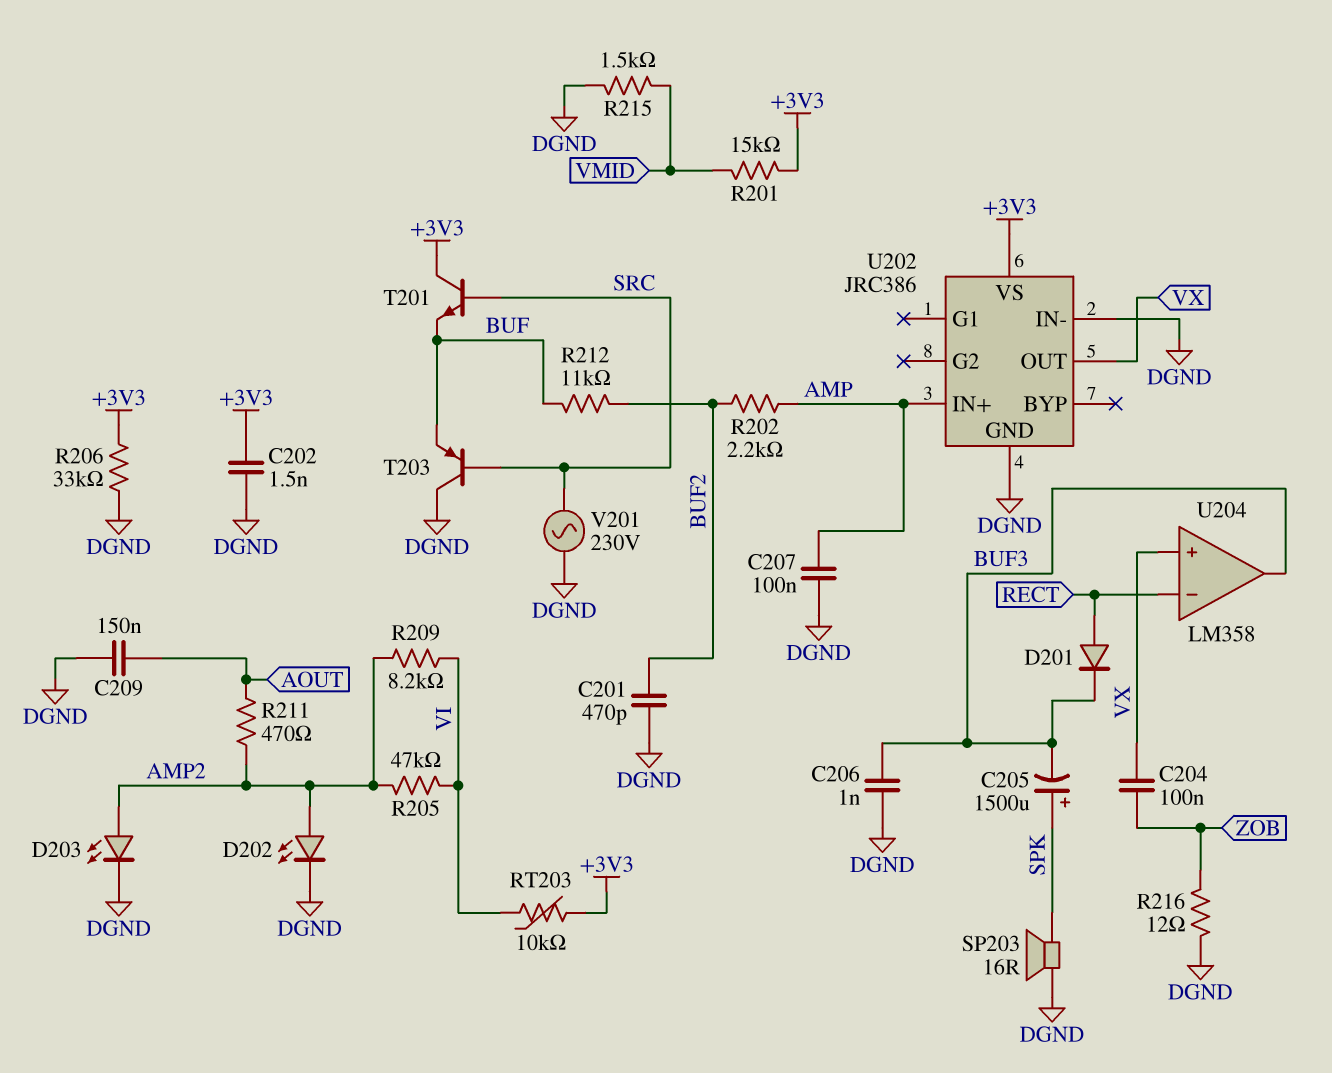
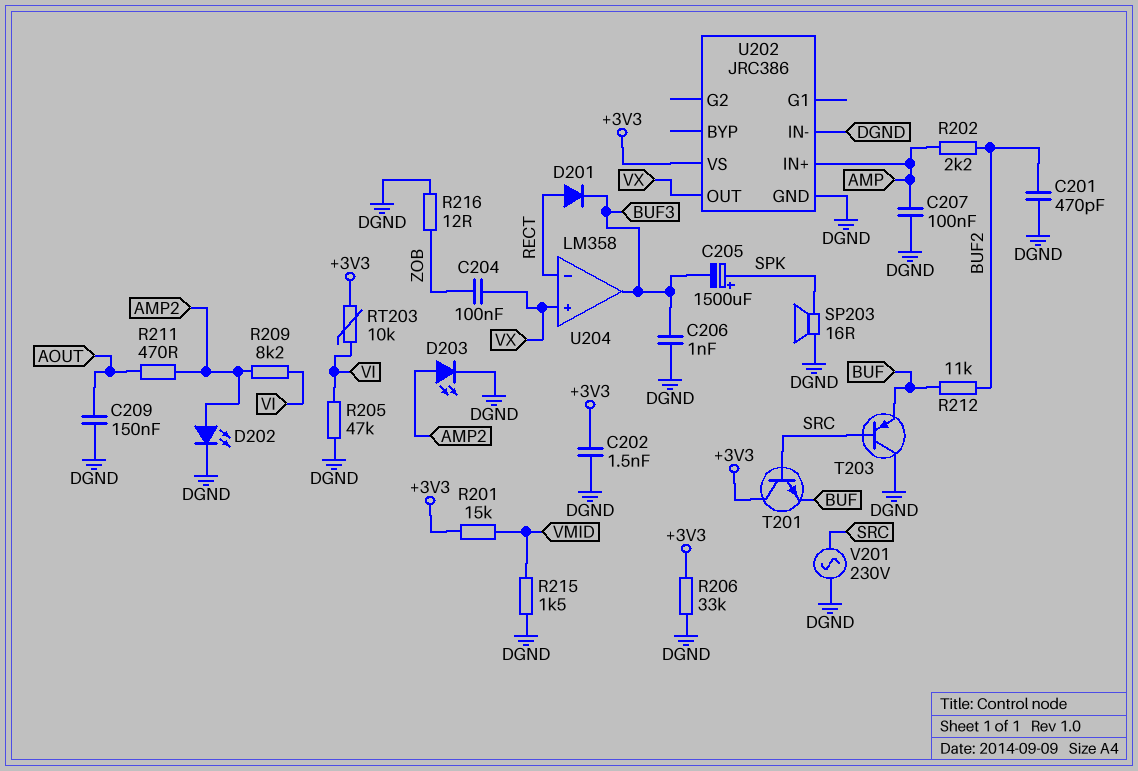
R205: 47k (AMP2, VI) -> 47k (DGND, VI)

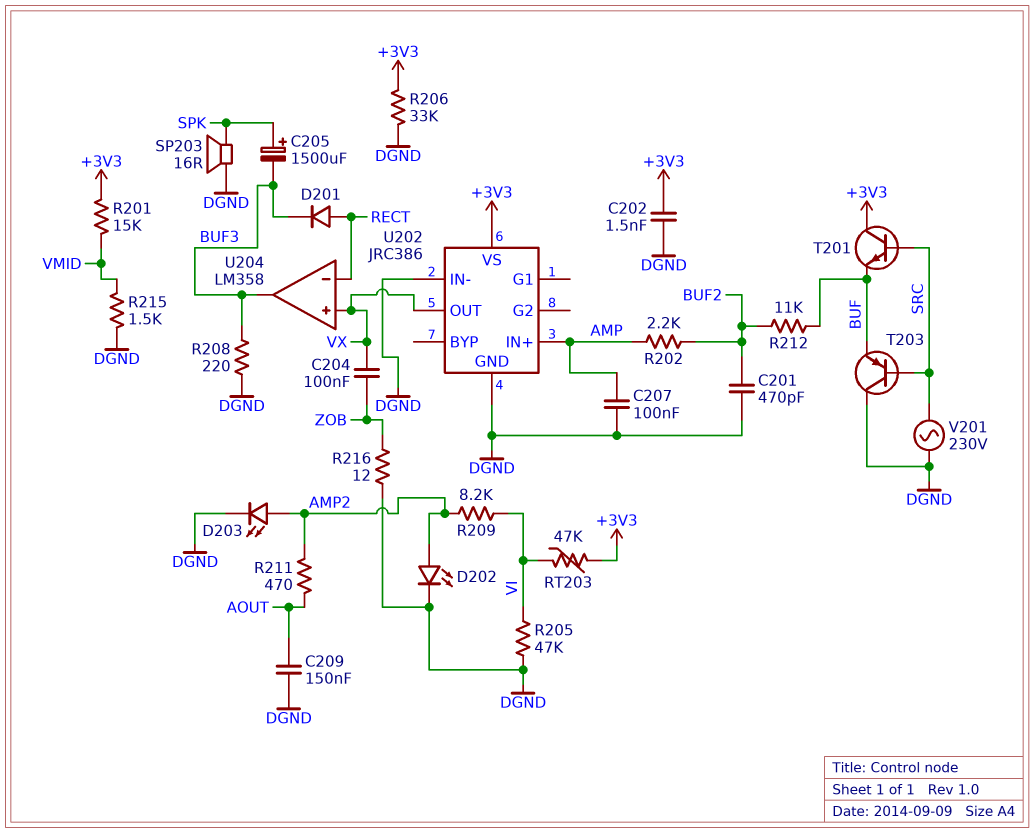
C206: 1nF (BUF3, DGND) -> none
R208: none -> 220 (BUF3, DGND)
RT203: 10k (+3V3, VI) -> 47k (+3V3, VI)

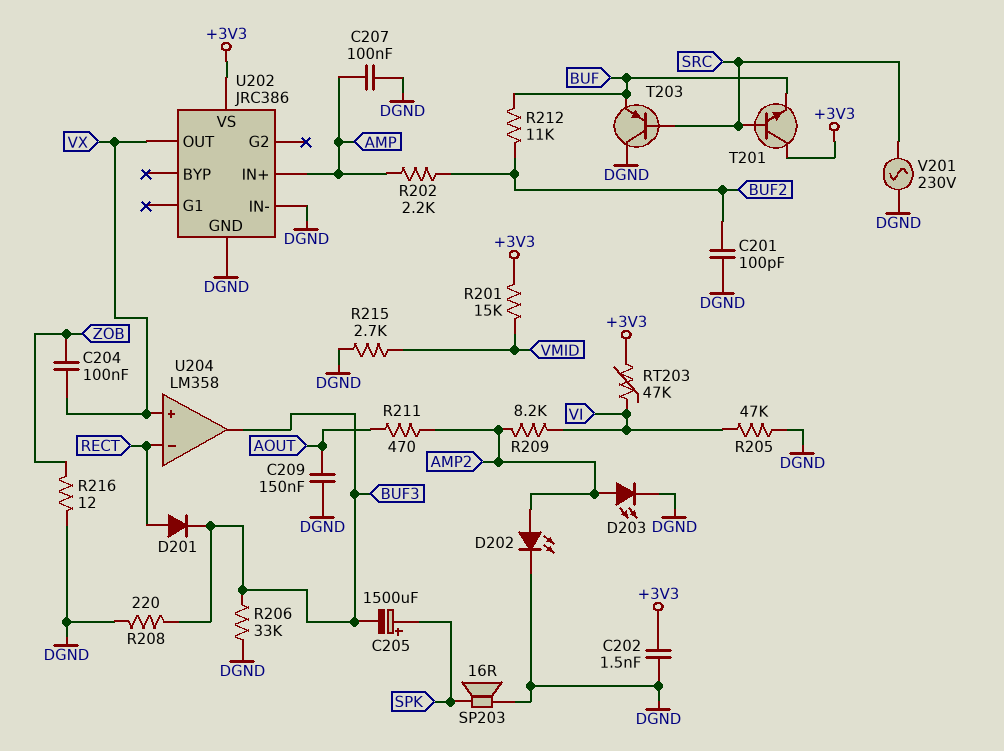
C201: 470pF (BUF2, DGND) -> 100pF (BUF2, DGND)
R206: 33k (+3V3, DGND) -> 33k (BUF3, DGND)
R215: 1.5k (DGND, VMID) -> 2.7k (DGND, VMID)

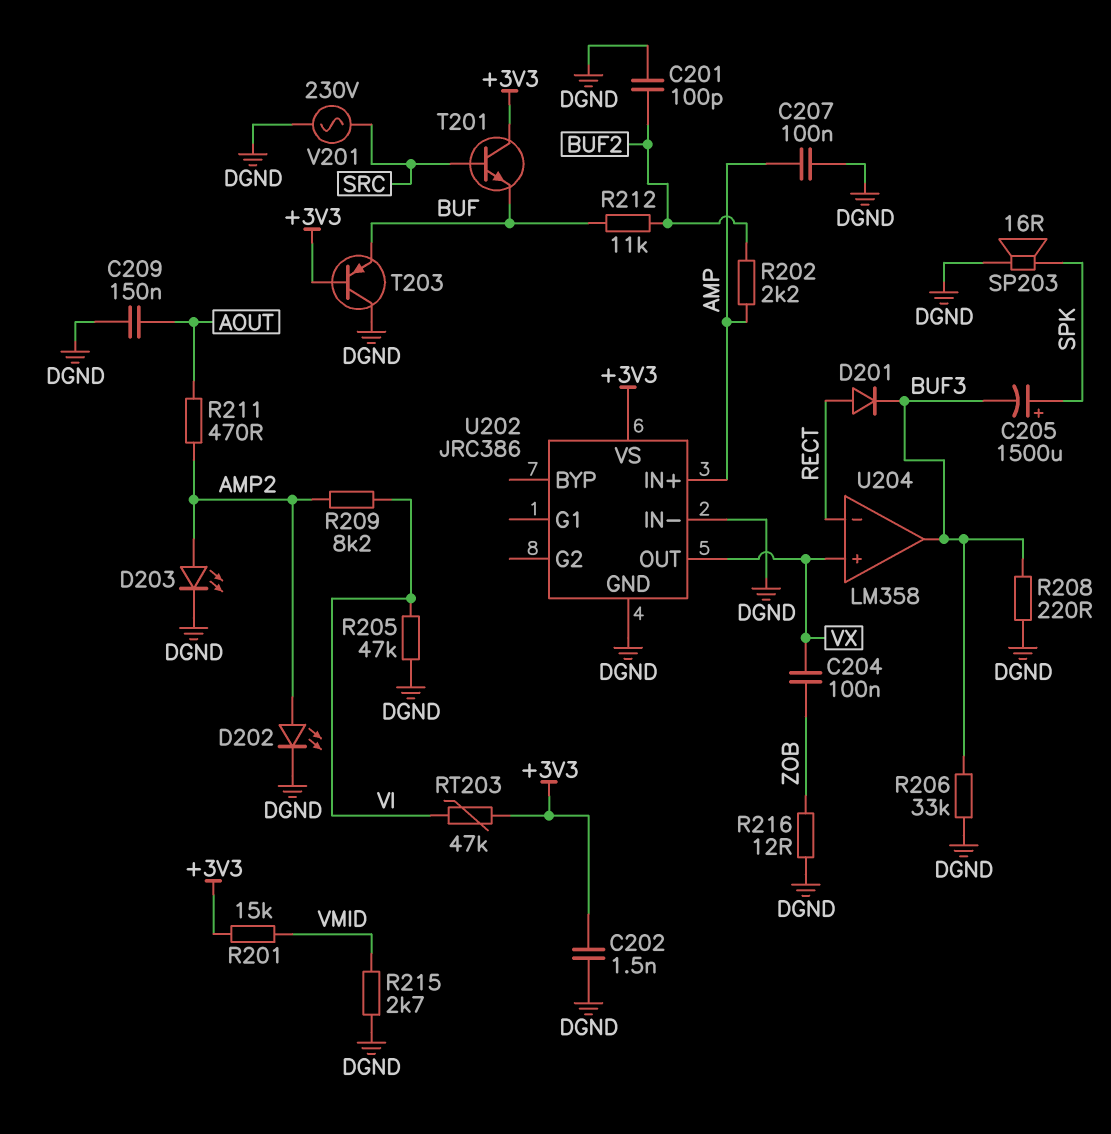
T203: PNP (B SRC, C DGND, E BUF) -> PNP (B +3V3, C DGND, E BUF)

